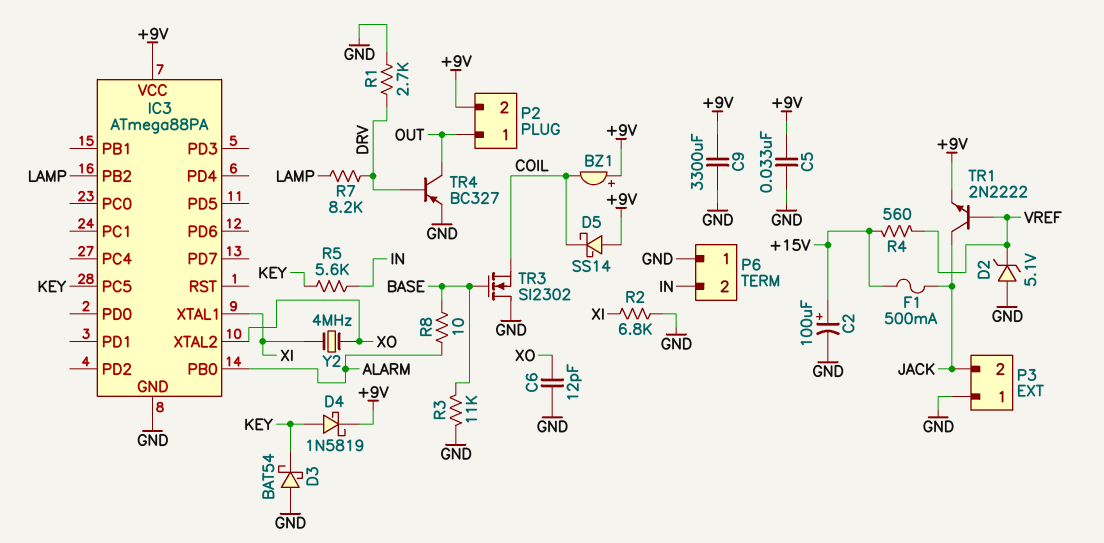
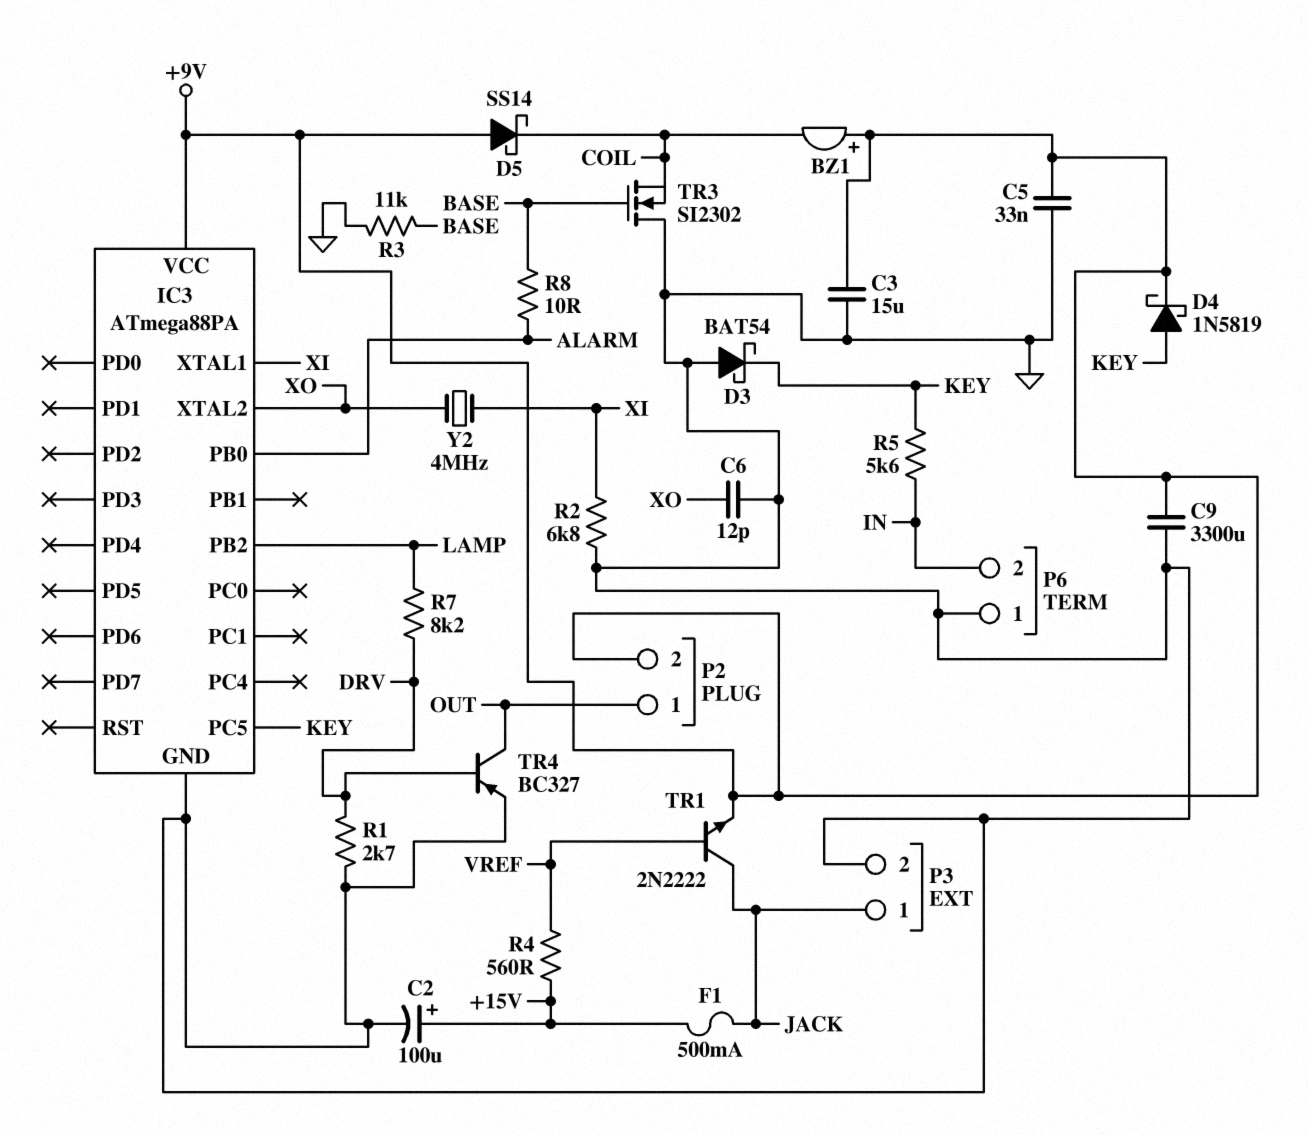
C3: none -> 15uF (+9V, GND)
D2: zener 5.1V (A GND, K VREF) -> none
P3 pin 1: GND -> JACK
P3 pin 2: JACK -> GND

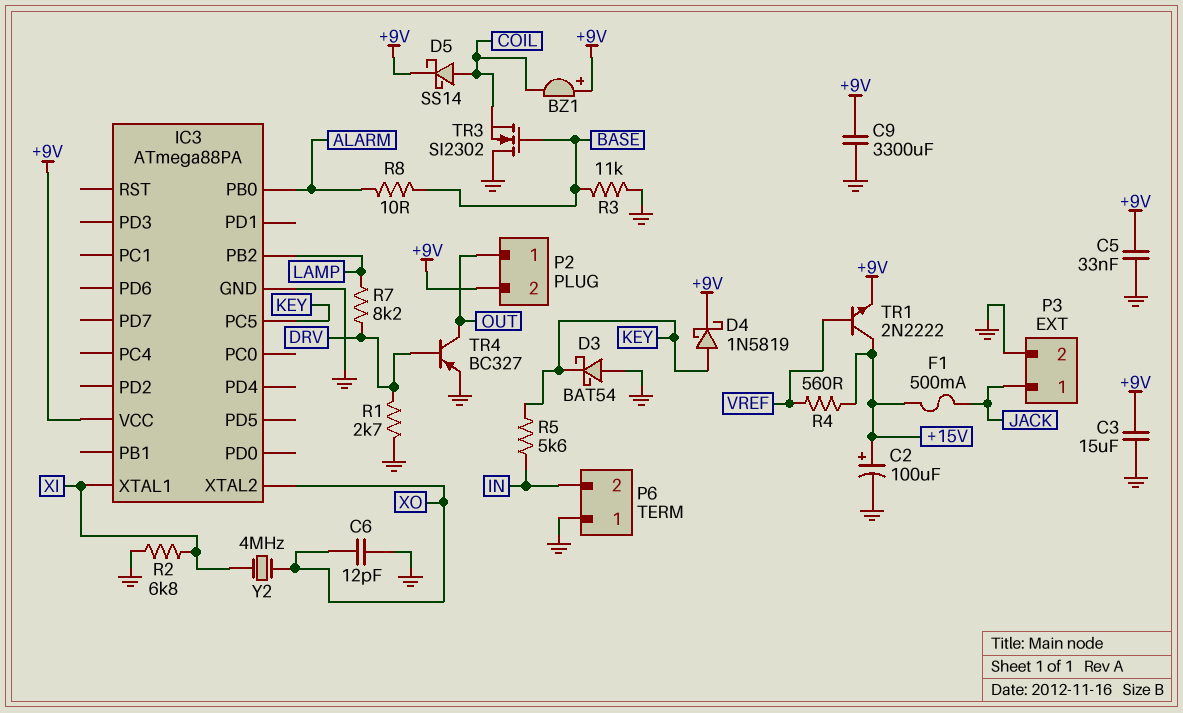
D5: schottky SS14 (A +9V, K COIL) -> schottky SS14 (A COIL, K +9V)
TR1: NPN 2N2222 (B VREF, C JACK, E +9V) -> NPN 2N2222 (B VREF, C +15V, E +9V)

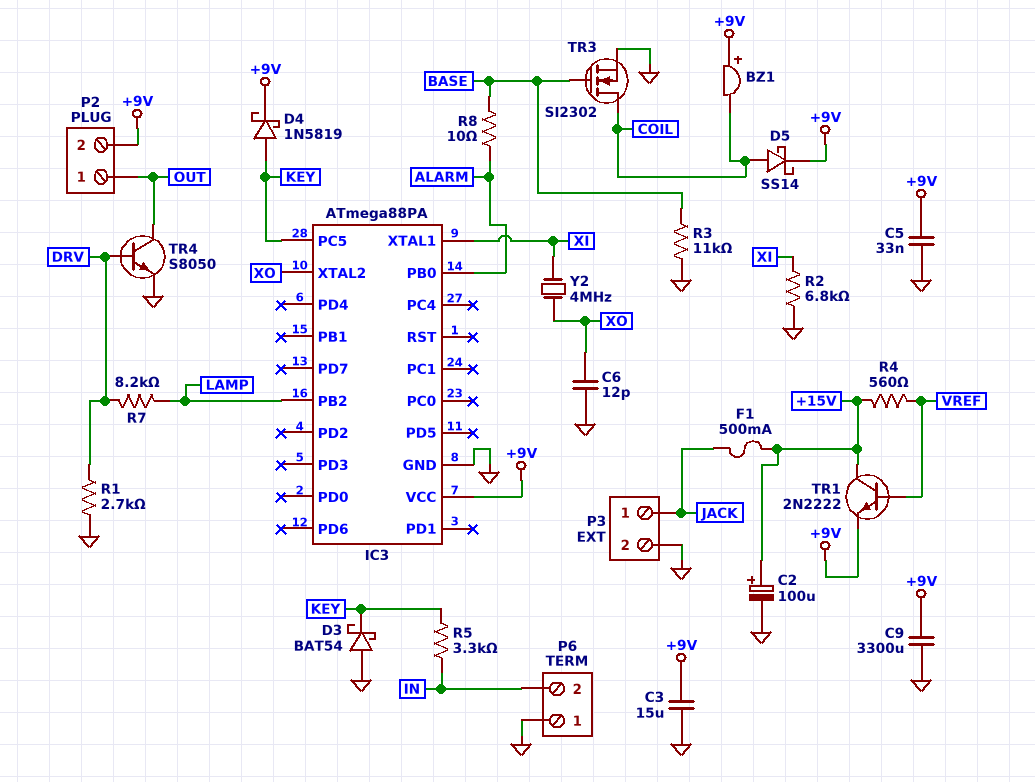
R5: 5.6k (IN, KEY) -> 3.3k (IN, KEY)
TR3: NMOS SI2302 (G BASE, D GND, S COIL) -> NMOS SI2302 (G BASE, D COIL, S GND)
TR4: PNP BC327 (B DRV, C OUT, E GND) -> NPN S8050 (B DRV, C OUT, E GND)

